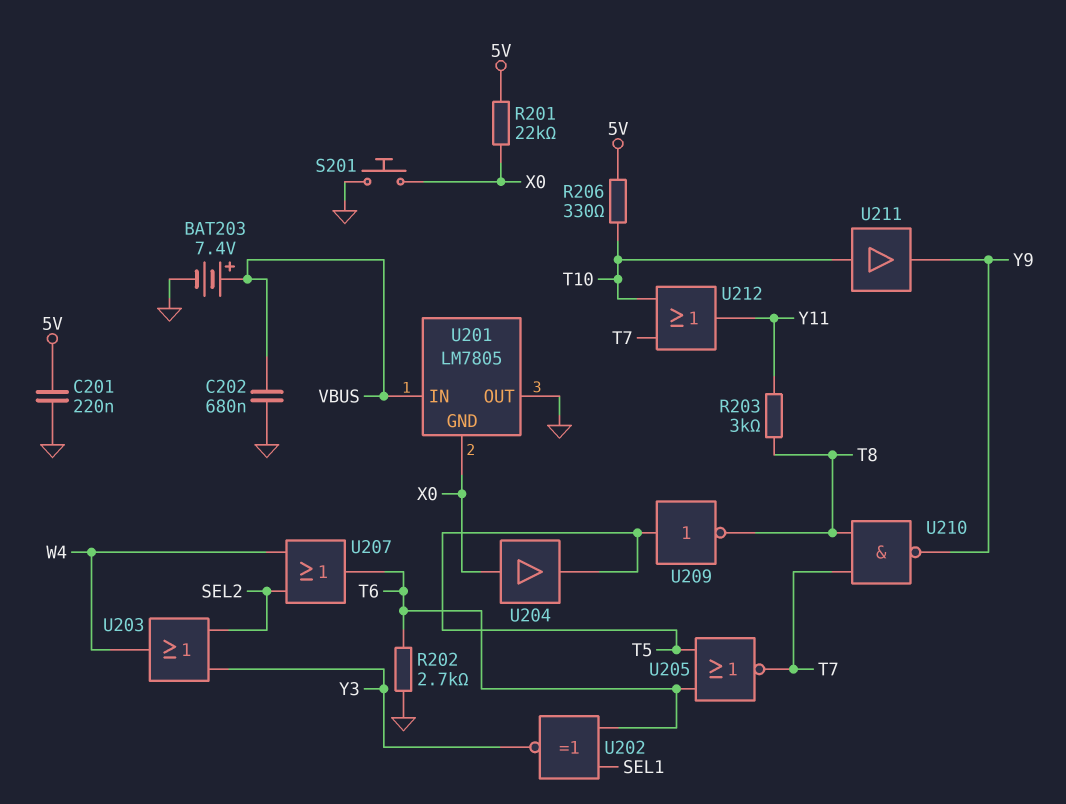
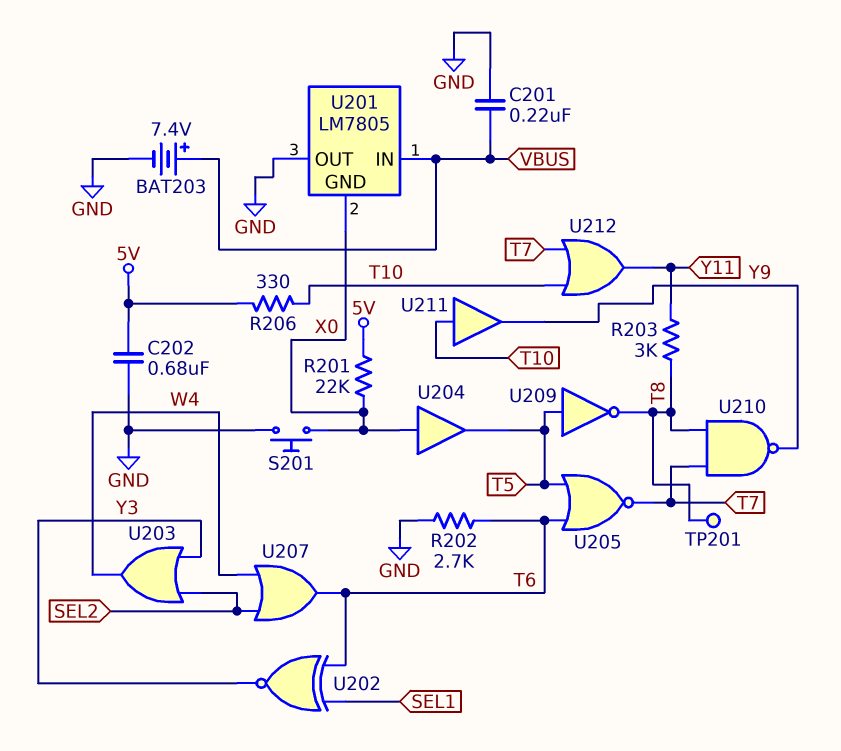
C201: 220nF (5V, GND) -> 220nF (GND, VBUS)
C202: 680nF (GND, VBUS) -> 680nF (5V, GND)
TP201: none -> test point (T8)

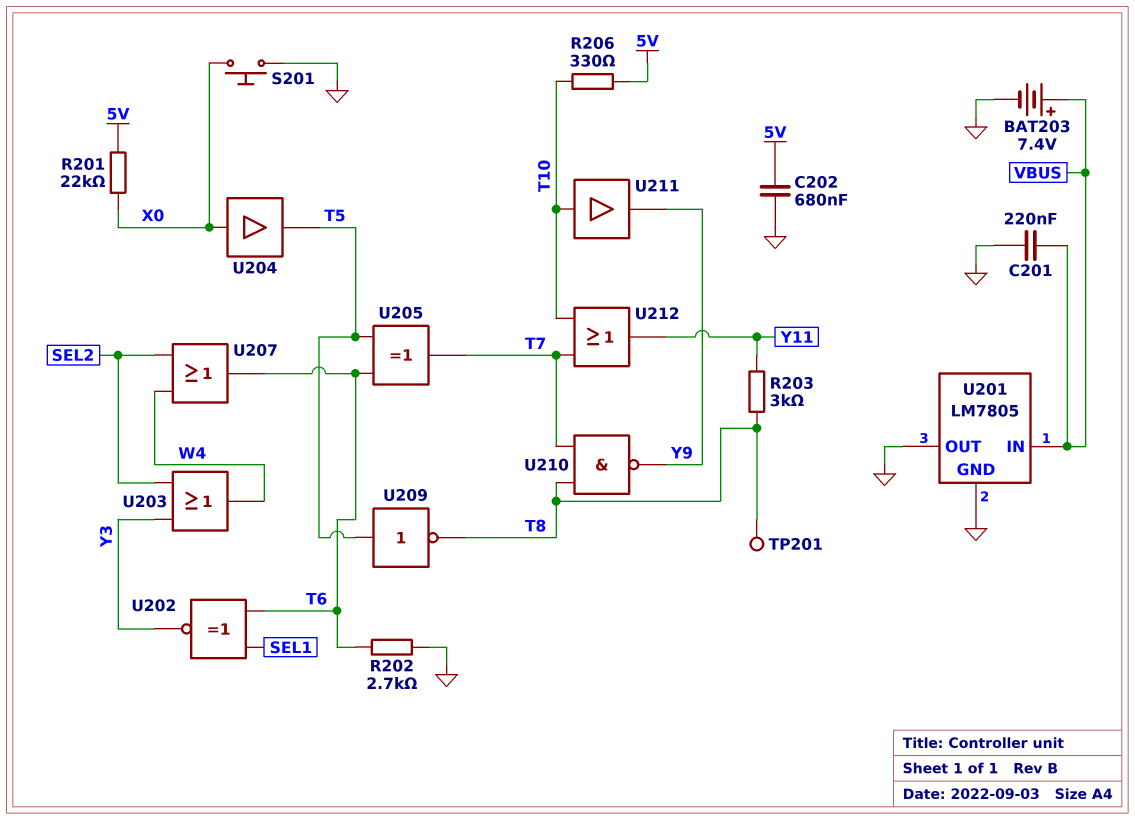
U201 pin GND: X0 -> GND
U205: NOR (in T5, in T6, out T7) -> XOR (in T5, in T6, out T7)

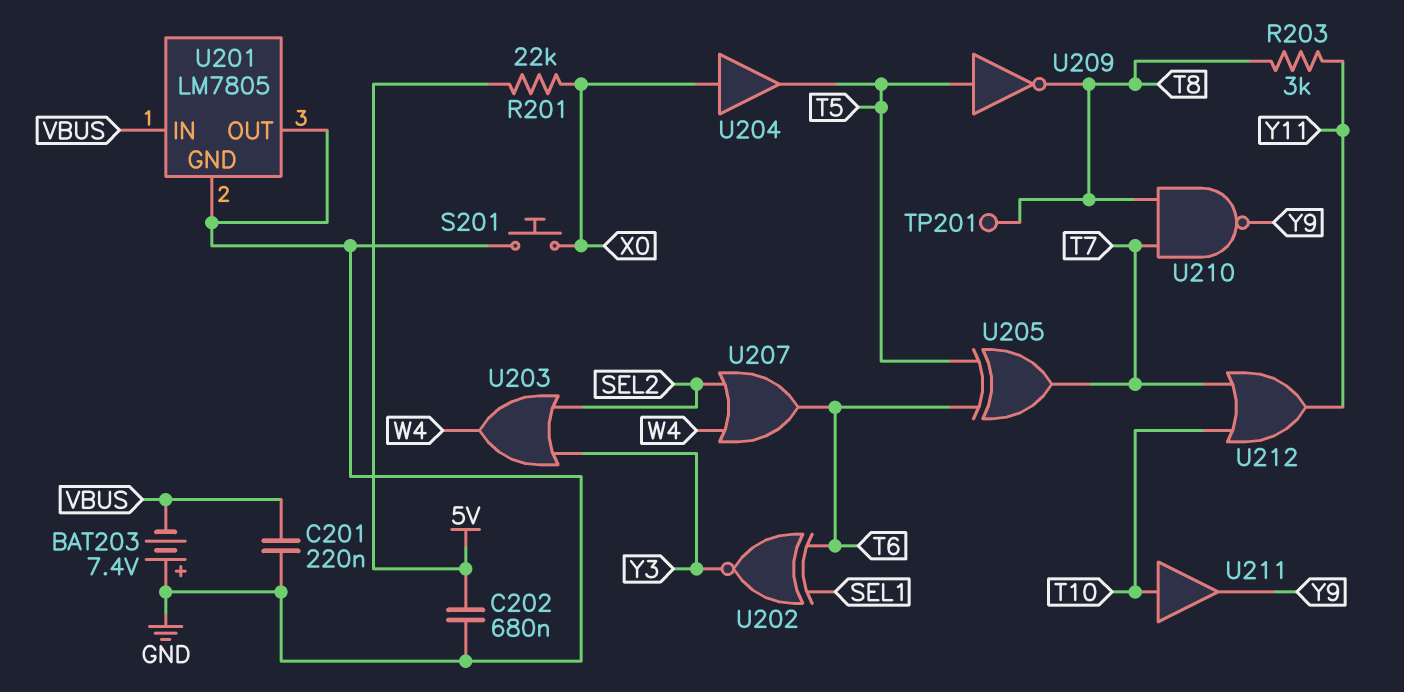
BAT203: 7.4V (plus VBUS, minus GND) -> 7.4V (plus GND, minus VBUS)
R202: 2.7k (GND, T6) -> none
R206: 330 (5V, T10) -> none

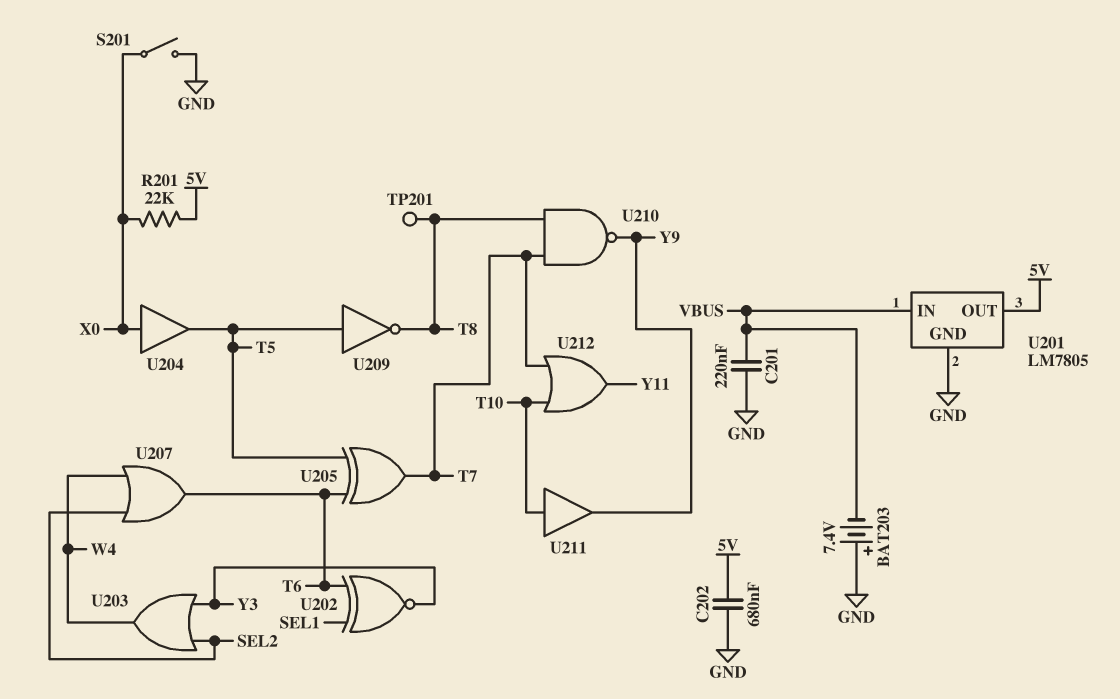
R203: 3k (T8, Y11) -> none
S201: button (GND, X0) -> switch (GND, X0)
U201 pin OUT: GND -> 5V

